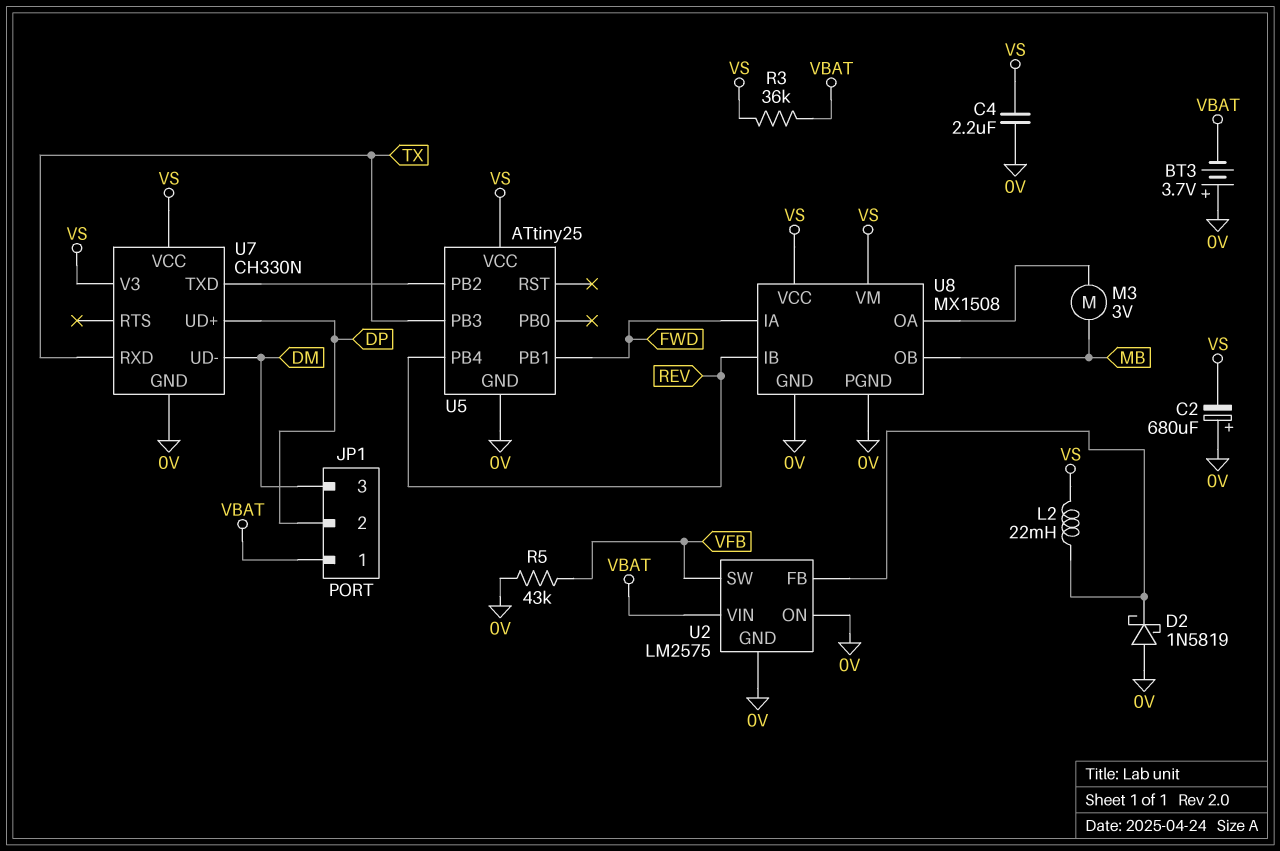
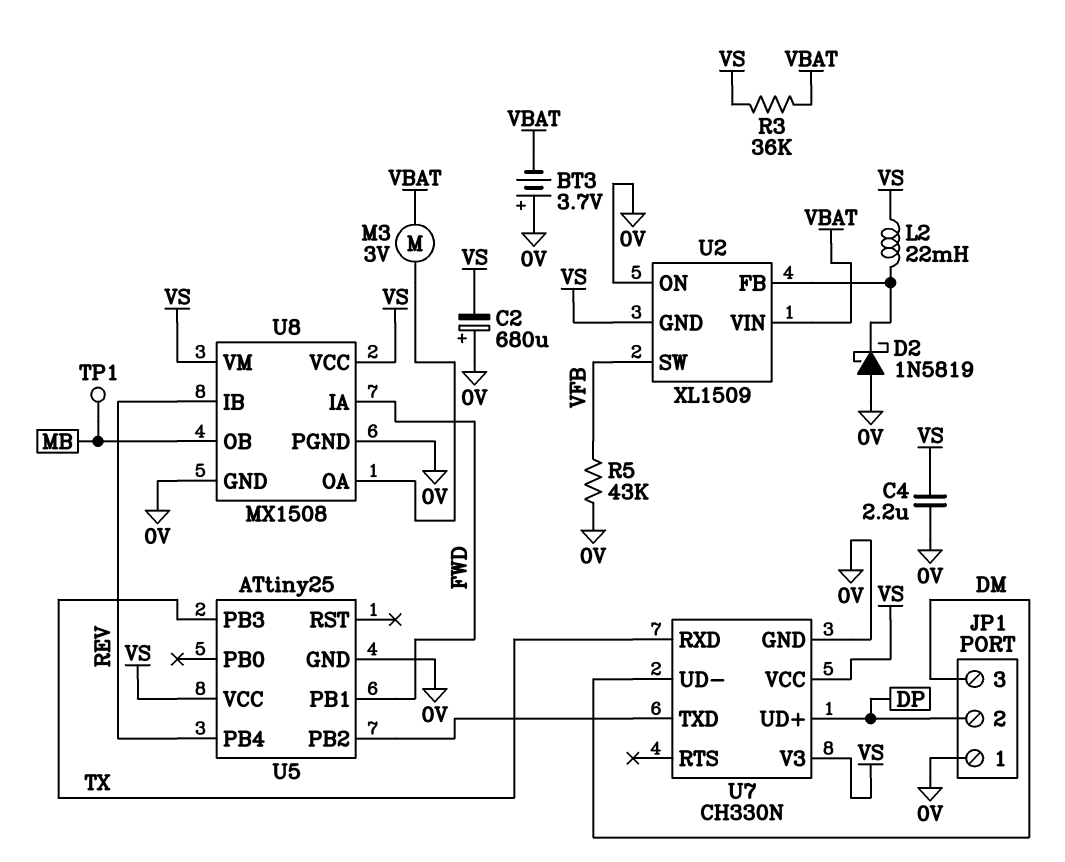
JP1 pin 1: VBAT -> 0V
M3: motor 3V (MB, U8/OA) -> motor 3V (U8/OA, VBAT)
TP1: none -> test point (MB)
U2: LM2575 -> XL1509
U2 pin GND: 0V -> VS

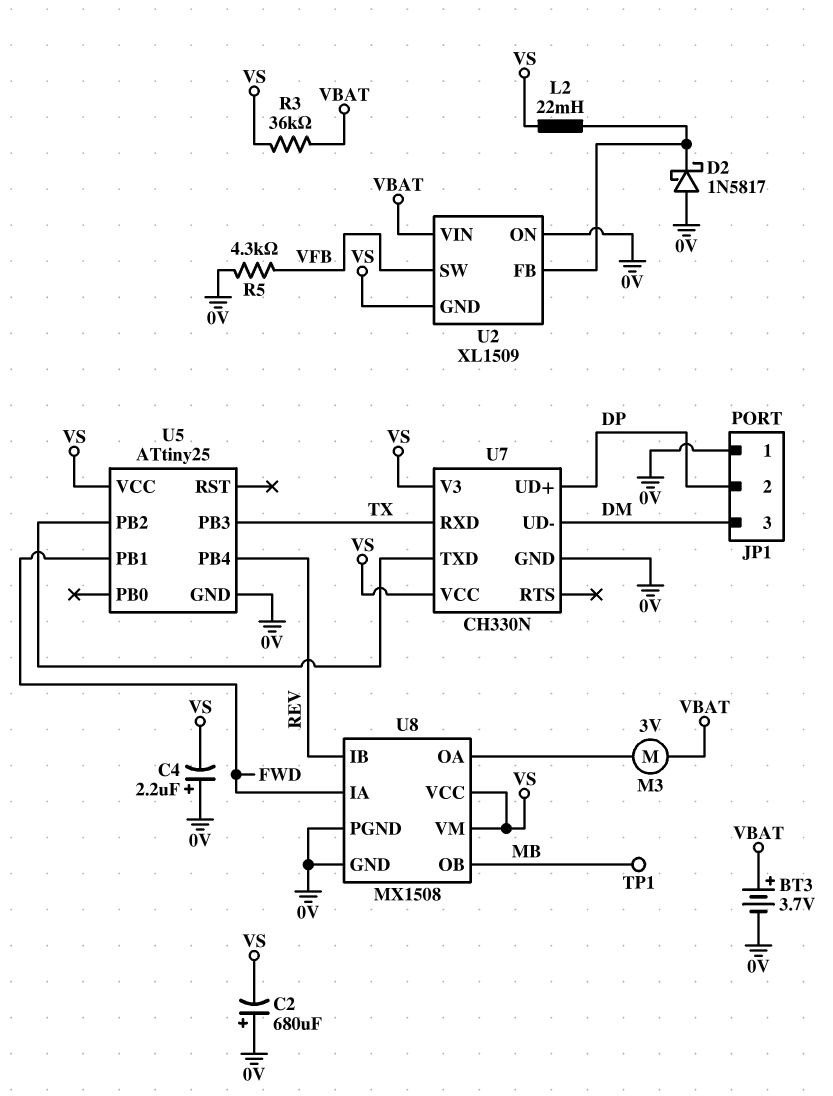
BT3: 3.7V (plus 0V, minus VBAT) -> 3.7V (plus VBAT, minus 0V)
C4: 2.2uF (0V, VS) -> 2.2uF (plus 0V, minus VS)
D2: schottky 1N5819 (A 0V, K U2/FB) -> schottky 1N5817 (A 0V, K U2/FB)
R5: 43k (0V, VFB) -> 4.3k (0V, VFB)

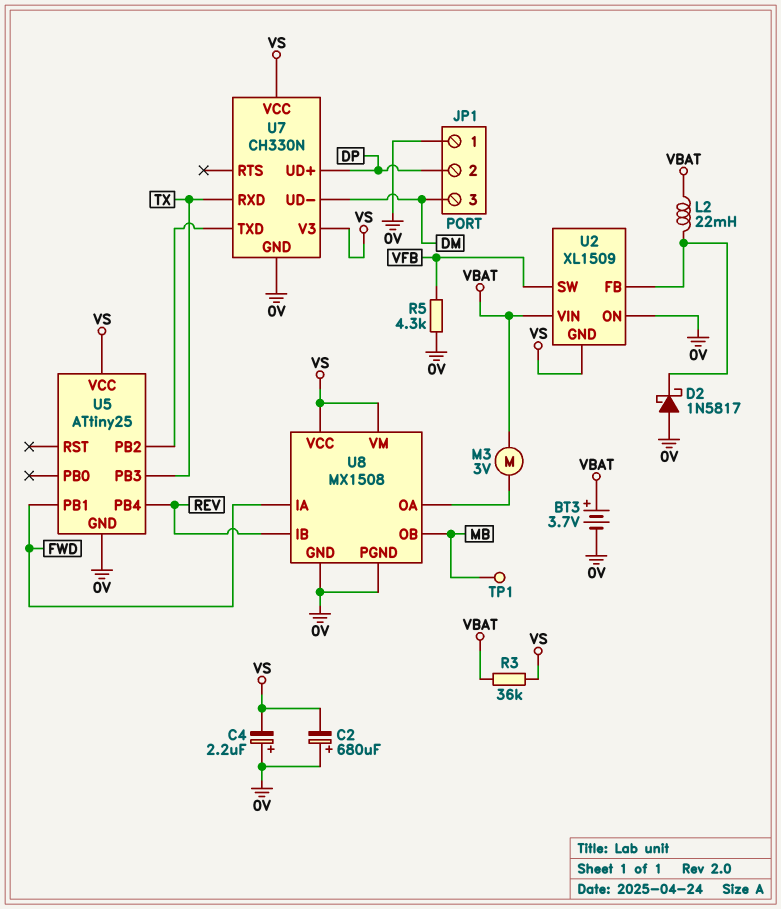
L2: 22mH (U2/FB, VS) -> 22mH (U2/FB, VBAT)

